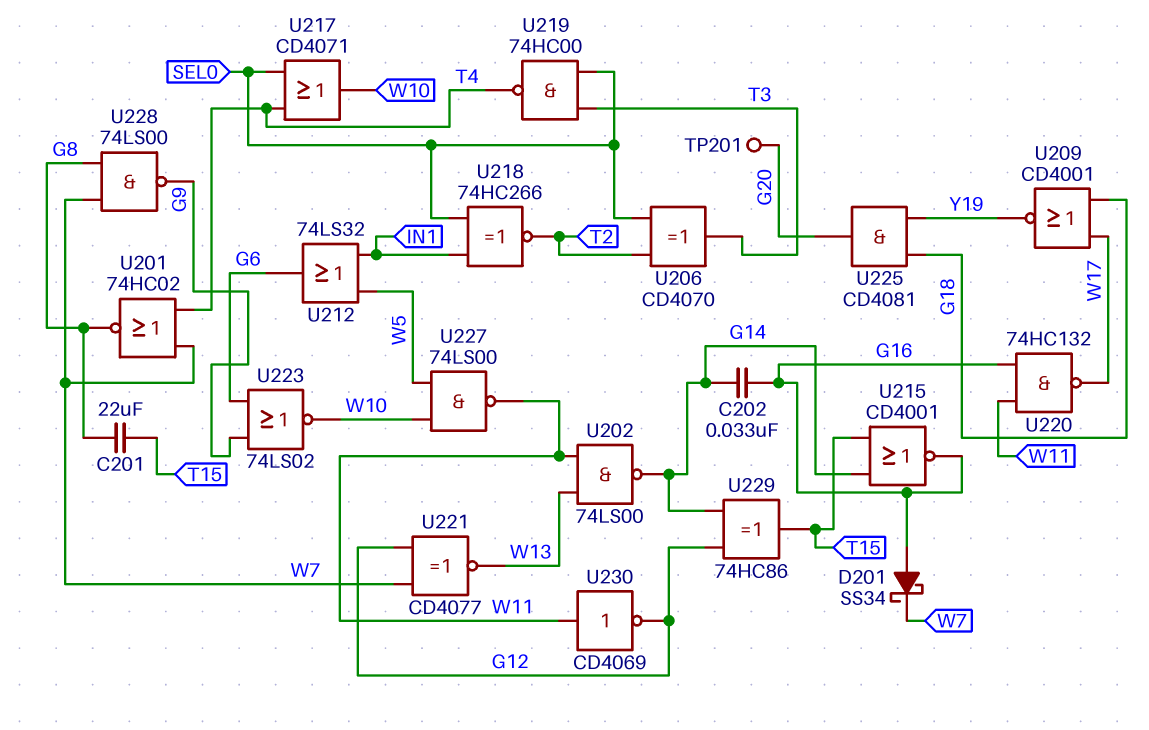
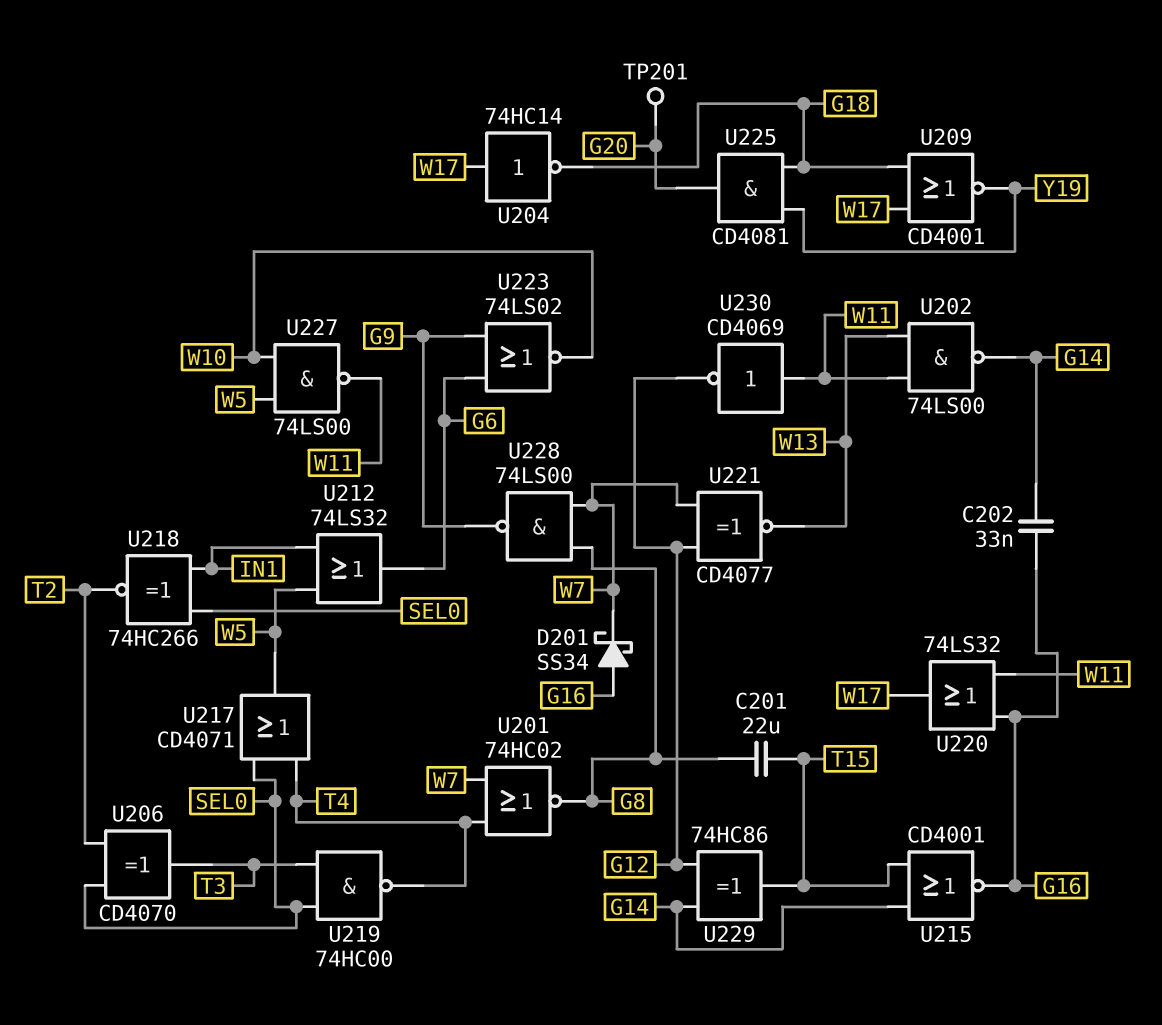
U204: none -> NOT 74HC14 (in W17, out G18)
U217: OR CD4071 (in SEL0, in T4, out W10) -> OR CD4071 (in SEL0, in T4, out W5)
U220: NAND 74HC132 (in G16, in W11, out W17) -> OR 74LS32 (in G16, in W11, out W17)

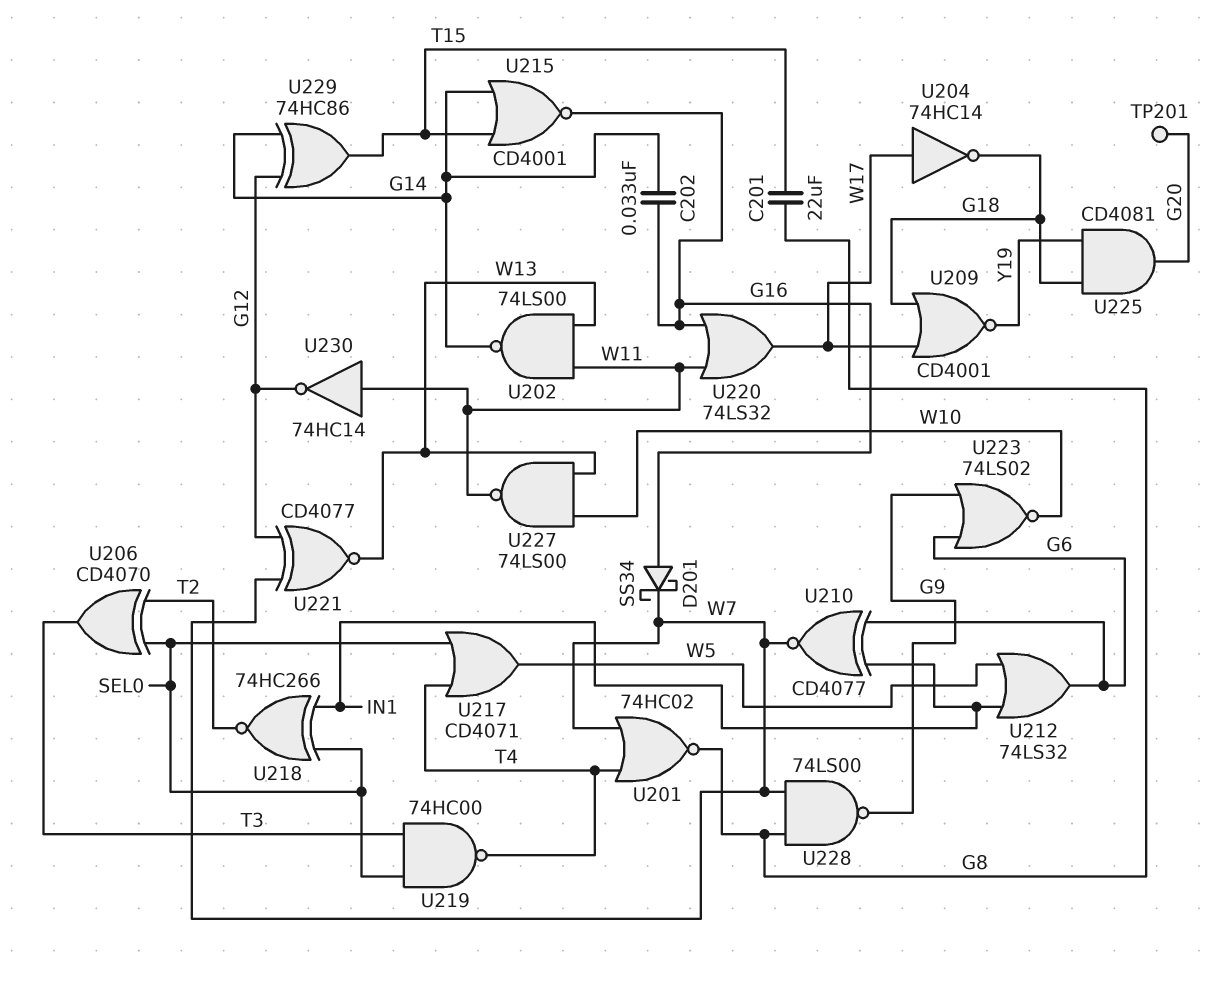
U210: none -> XNOR CD4077 (in G6, in IN1, out W7)
U227: NAND 74LS00 (in W5, in W10, out W11) -> NAND 74LS00 (in W10, in W13, out W11)
U230: NOT CD4069 (in W11, out G12) -> NOT 74HC14 (in W11, out G12)

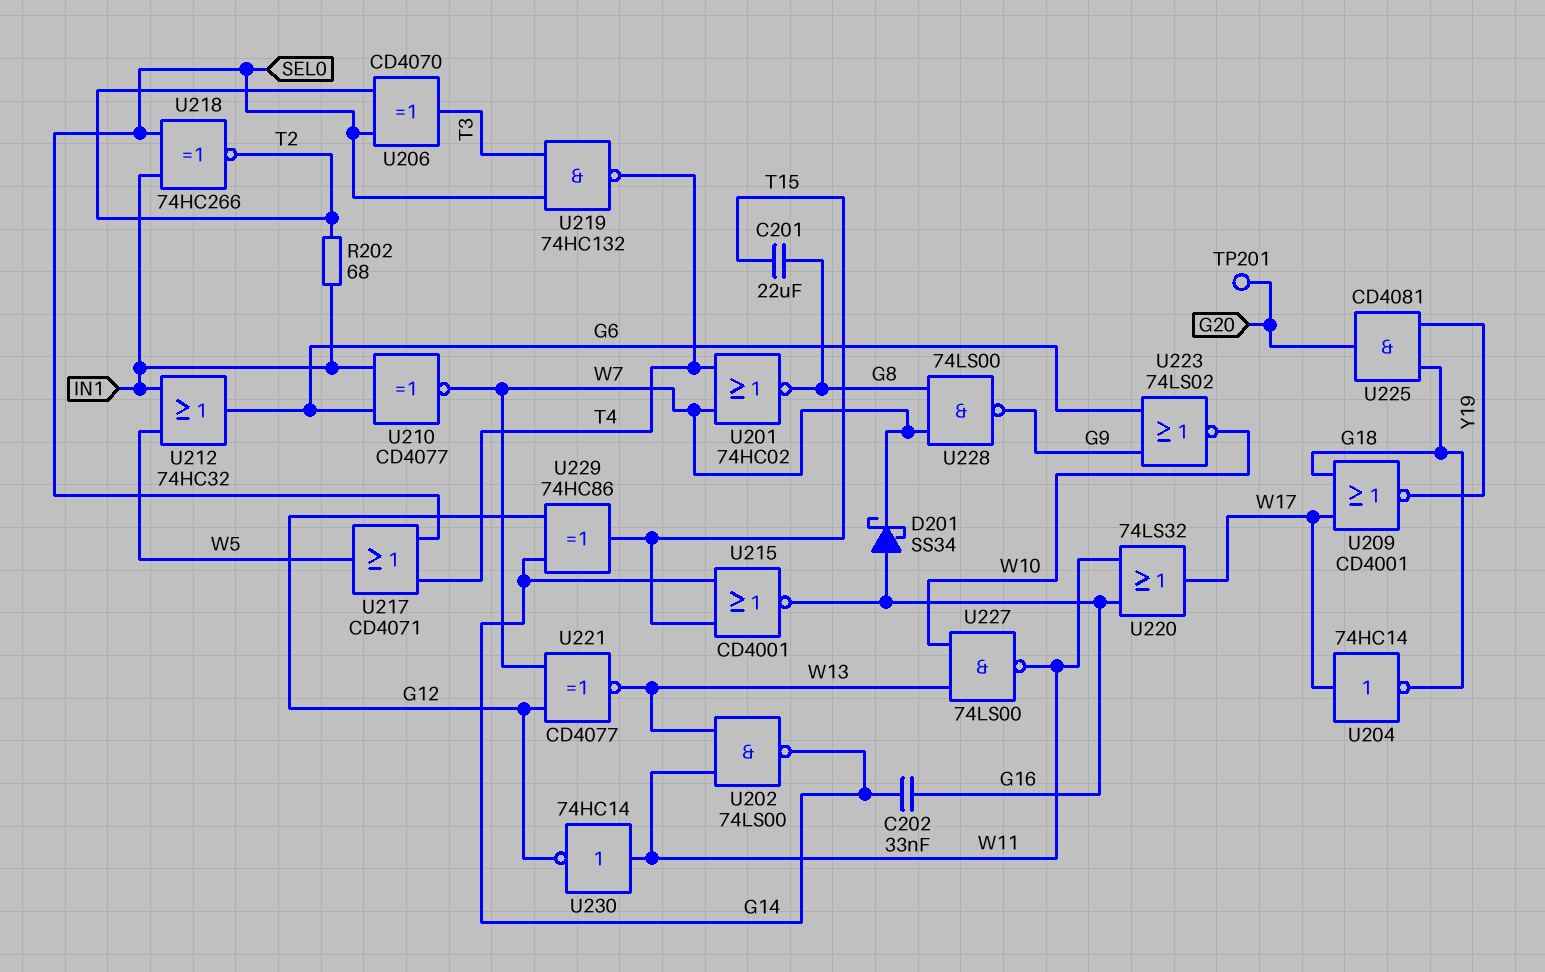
R202: none -> 68 (IN1, T2)
U212: OR 74LS32 (in IN1, in W5, out G6) -> OR 74HC32 (in IN1, in W5, out G6)
U219: NAND 74HC00 (in SEL0, in T3, out T4) -> NAND 74HC132 (in SEL0, in T3, out T4)

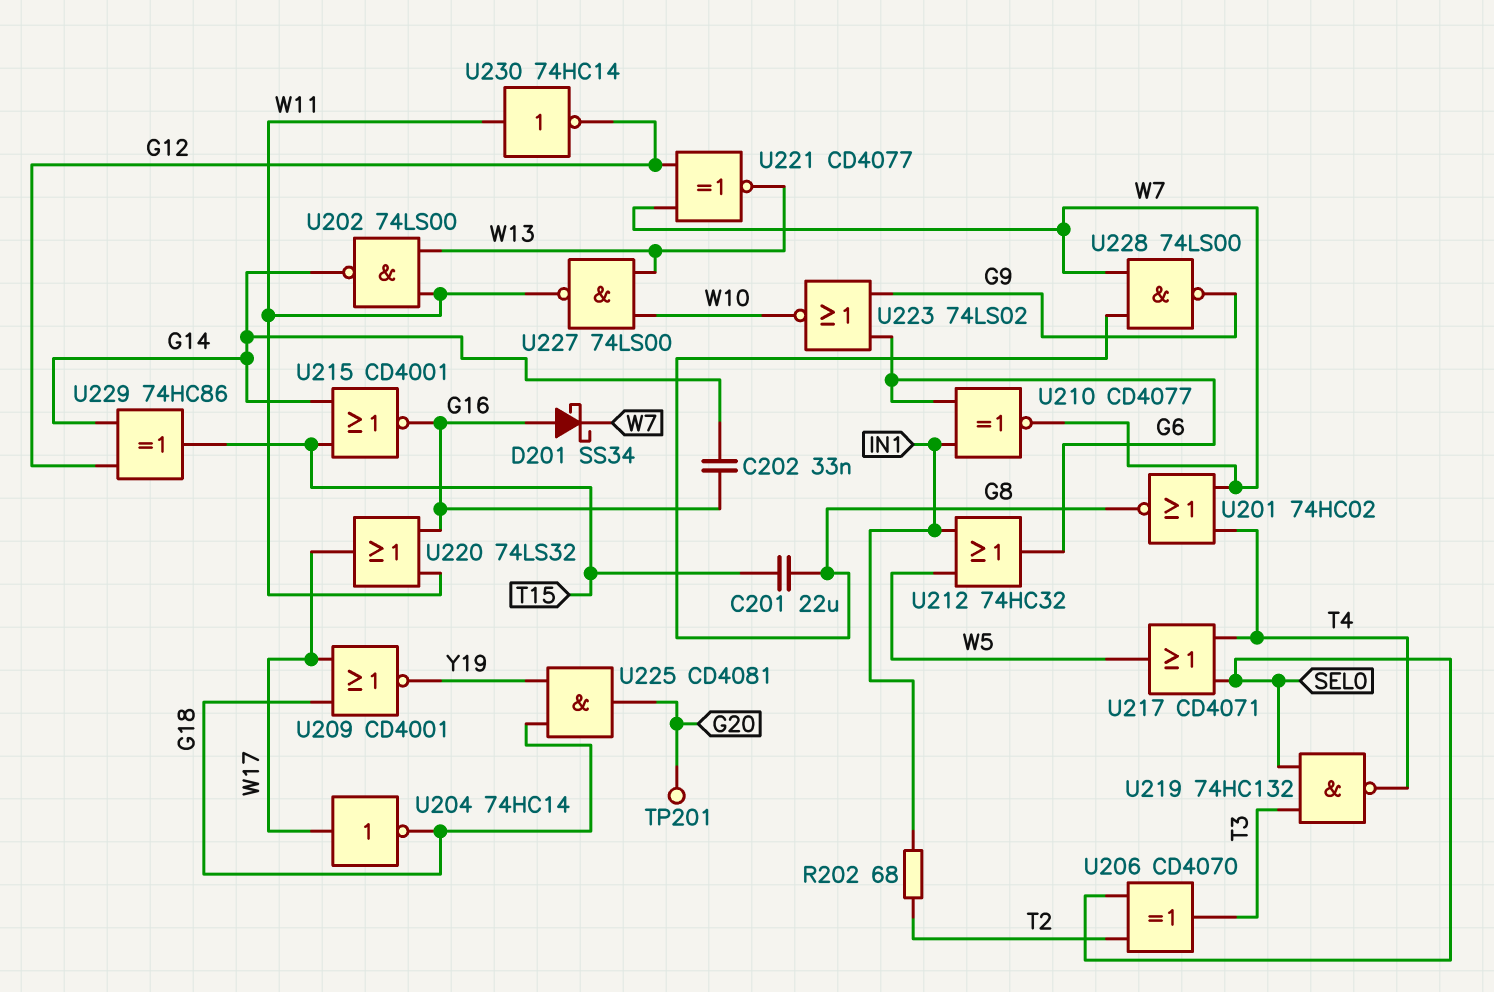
U218: XNOR 74HC266 (in IN1, in SEL0, out T2) -> none

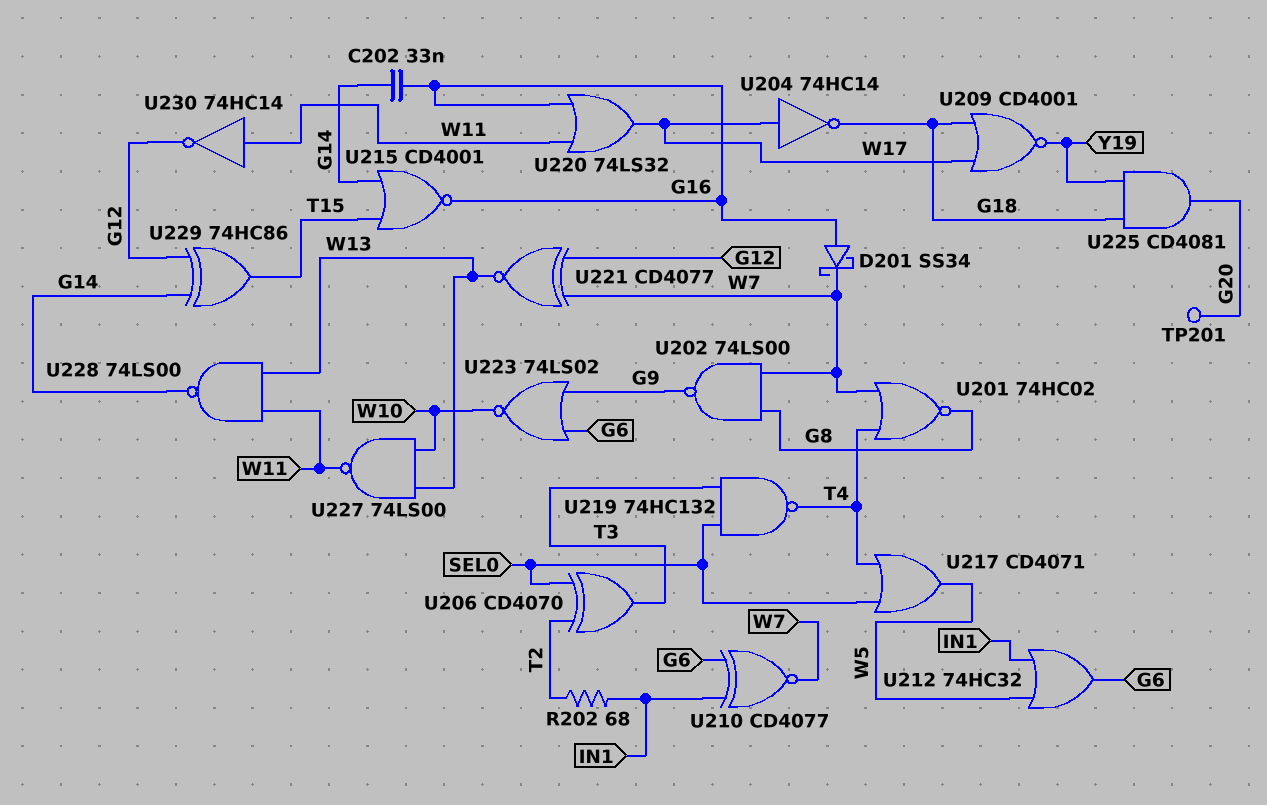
C201: 22uF (G8, T15) -> none
U202: NAND 74LS00 (in W11, in W13, out G14) -> NAND 74LS00 (in G8, in W7, out G9)
U228: NAND 74LS00 (in G8, in W7, out G9) -> NAND 74LS00 (in W11, in W13, out G14)

